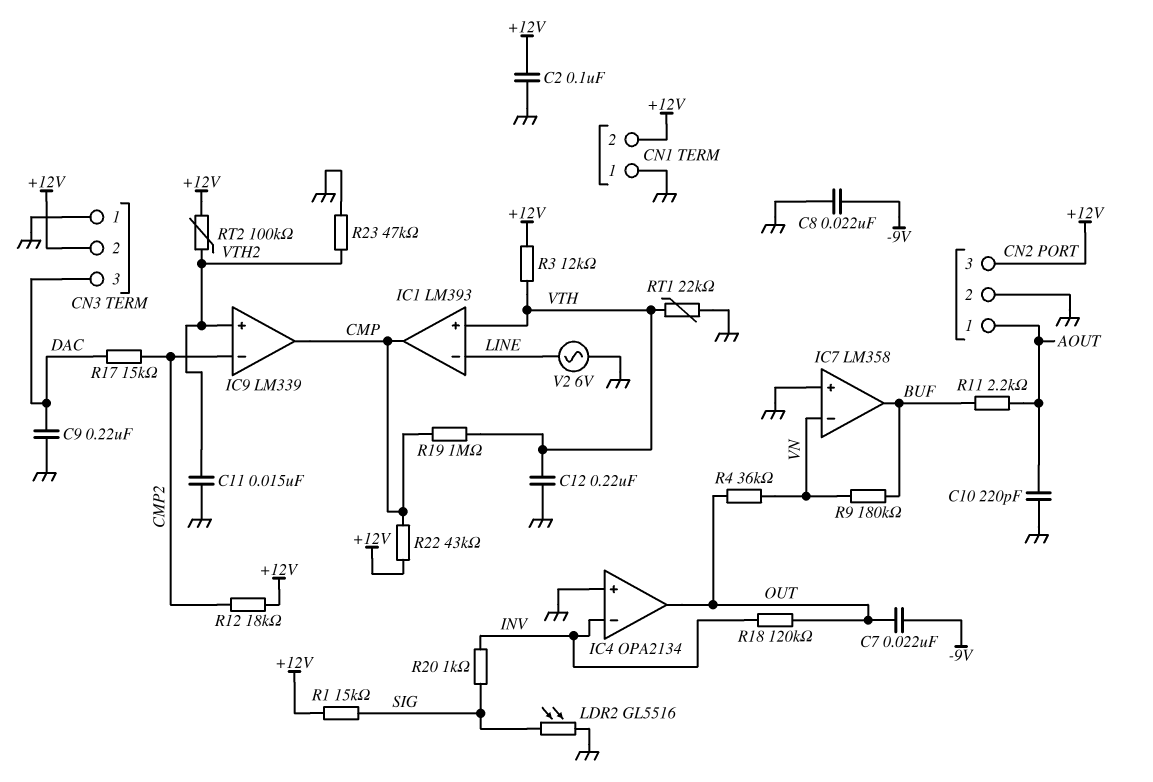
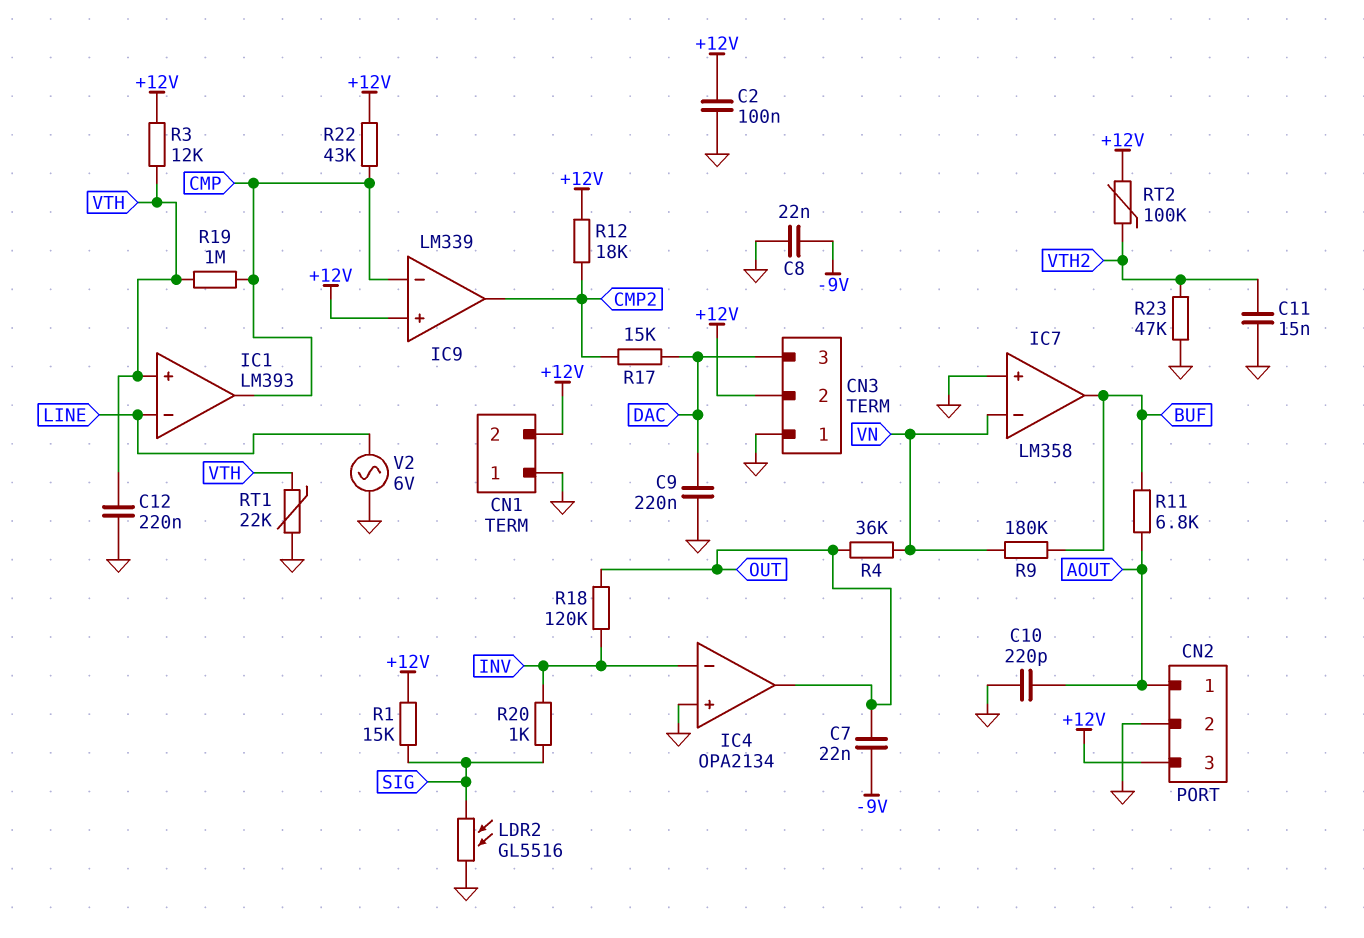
IC9 pin in+: VTH2 -> +12V
IC9 pin in-: CMP2 -> CMP
IC9 pin out: CMP -> CMP2
R11: 2.2k (AOUT, BUF) -> 6.8k (AOUT, BUF)

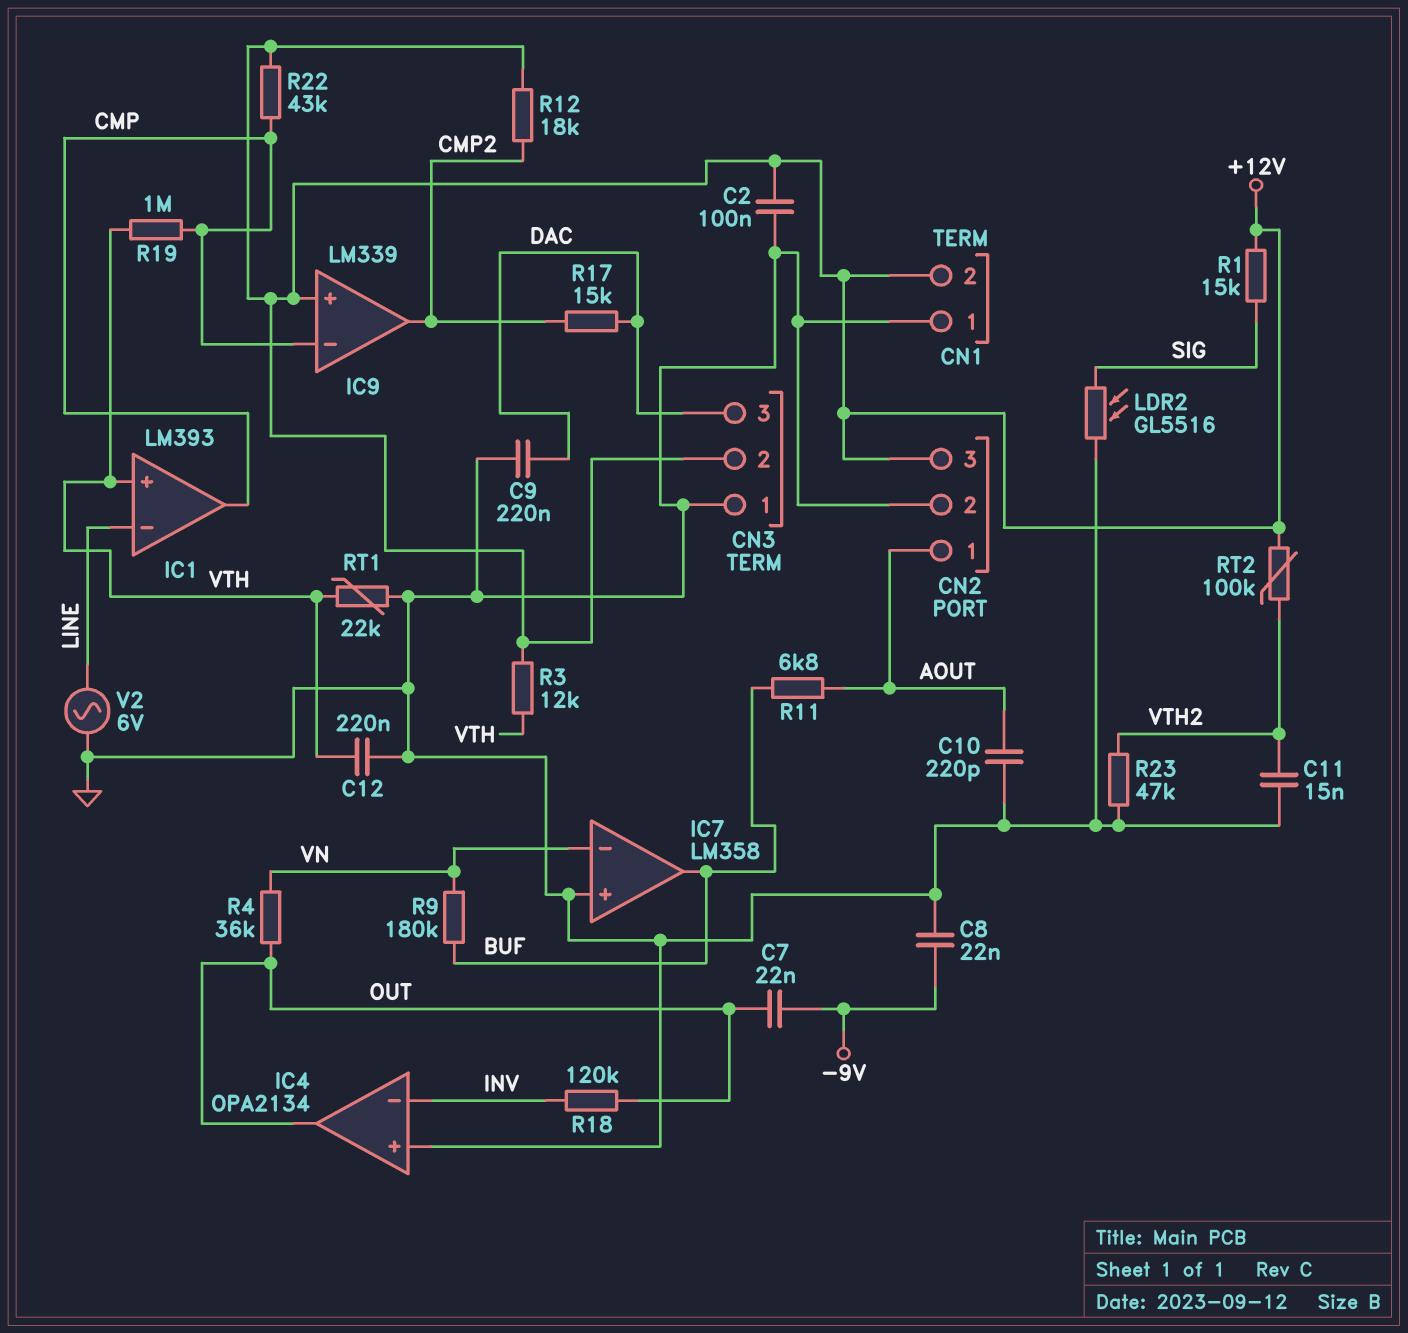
R20: 1k (INV, SIG) -> none

